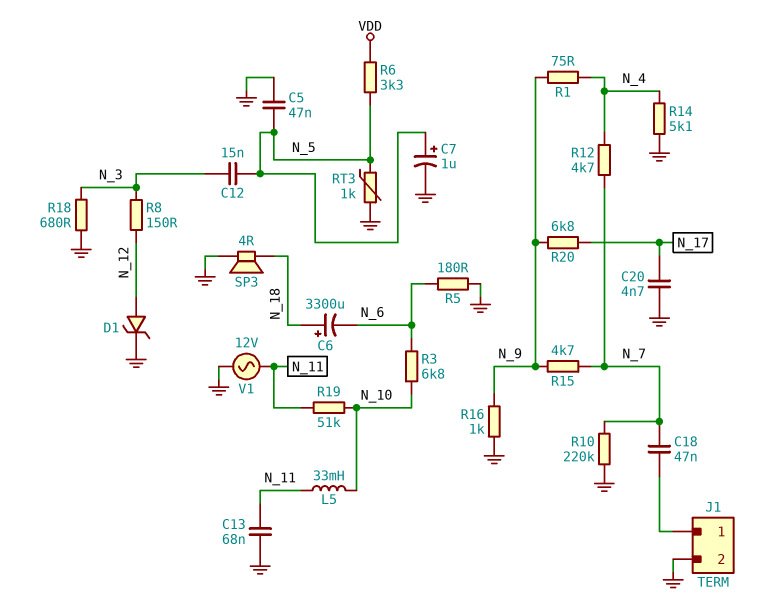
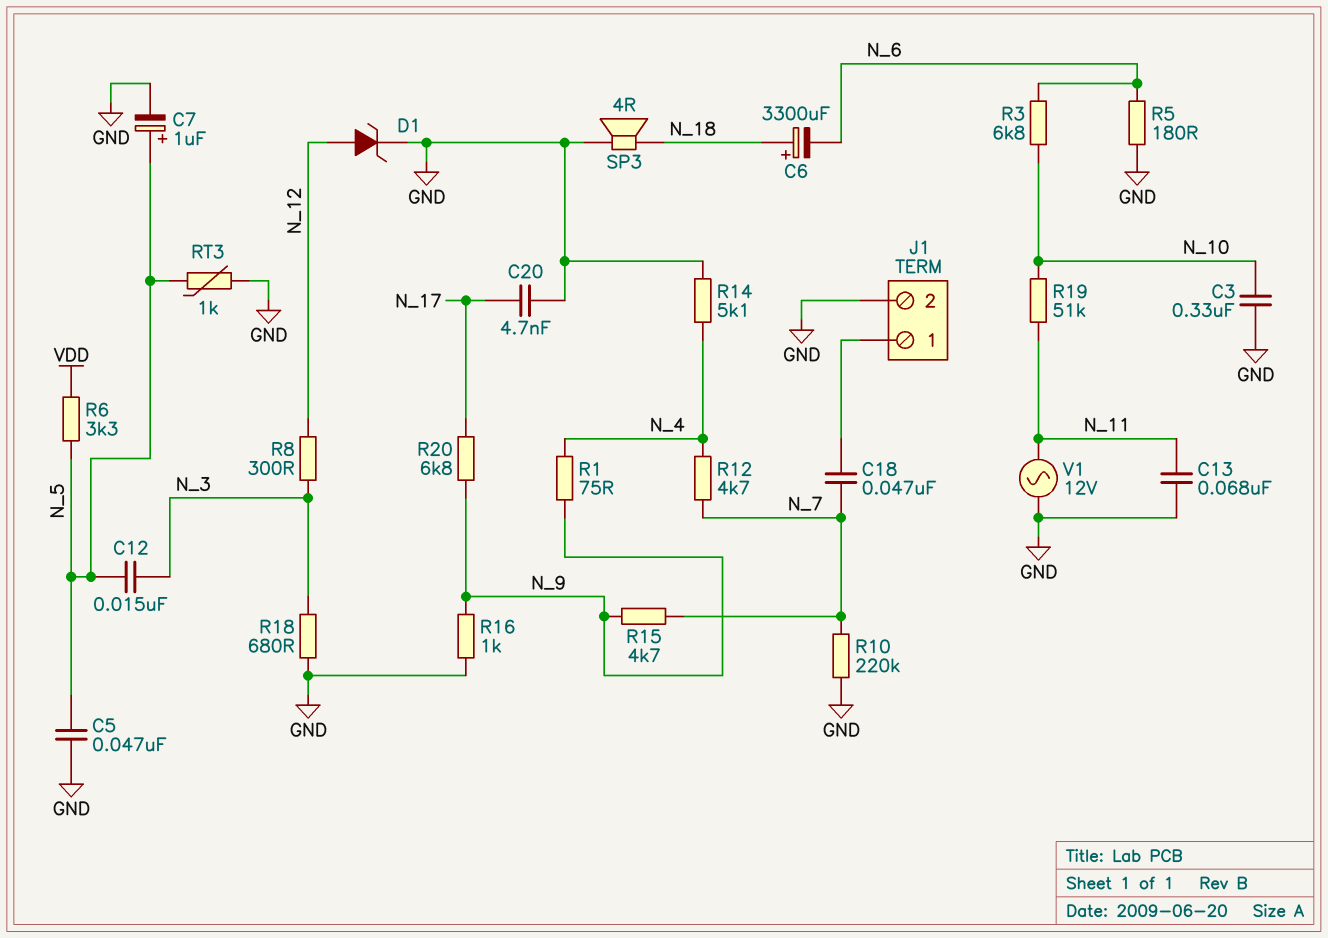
C3: none -> 330nF (GND, N_10)
L5: 33mH (N_10, N_11) -> none
R8: 150 (N_3, N_12) -> 300 (N_3, N_12)

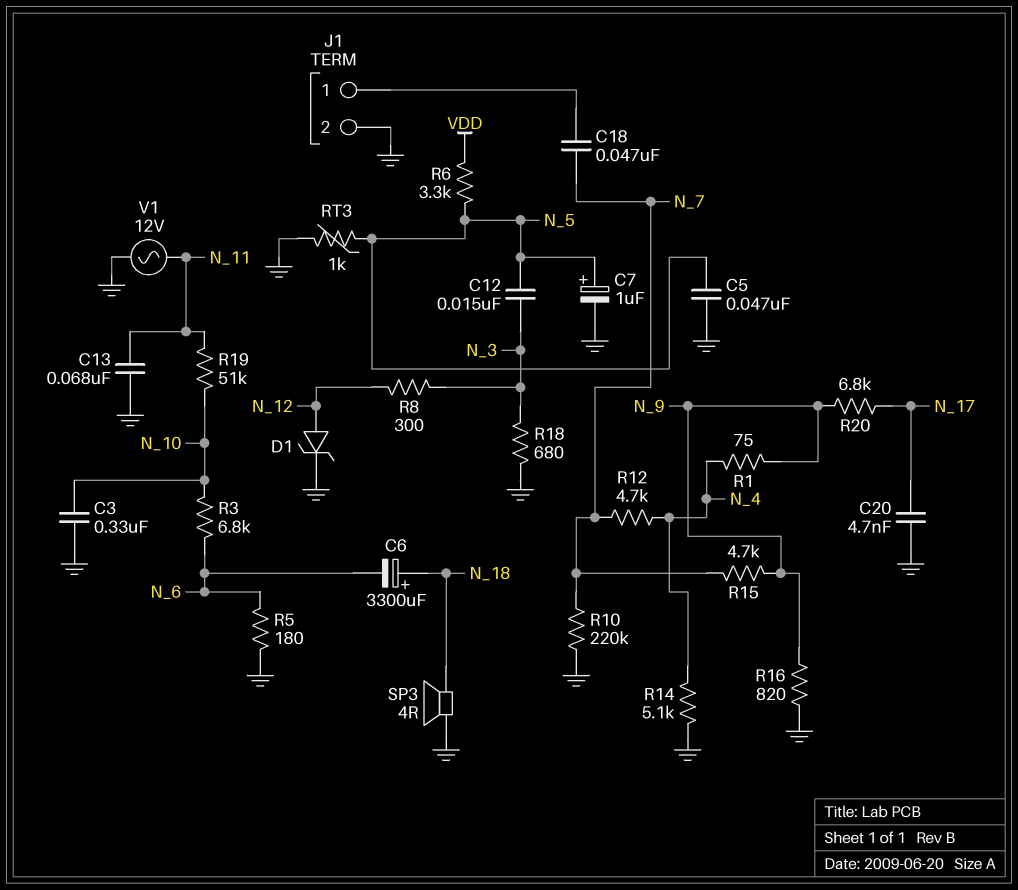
R16: 1k (GND, N_9) -> 820 (GND, N_9)

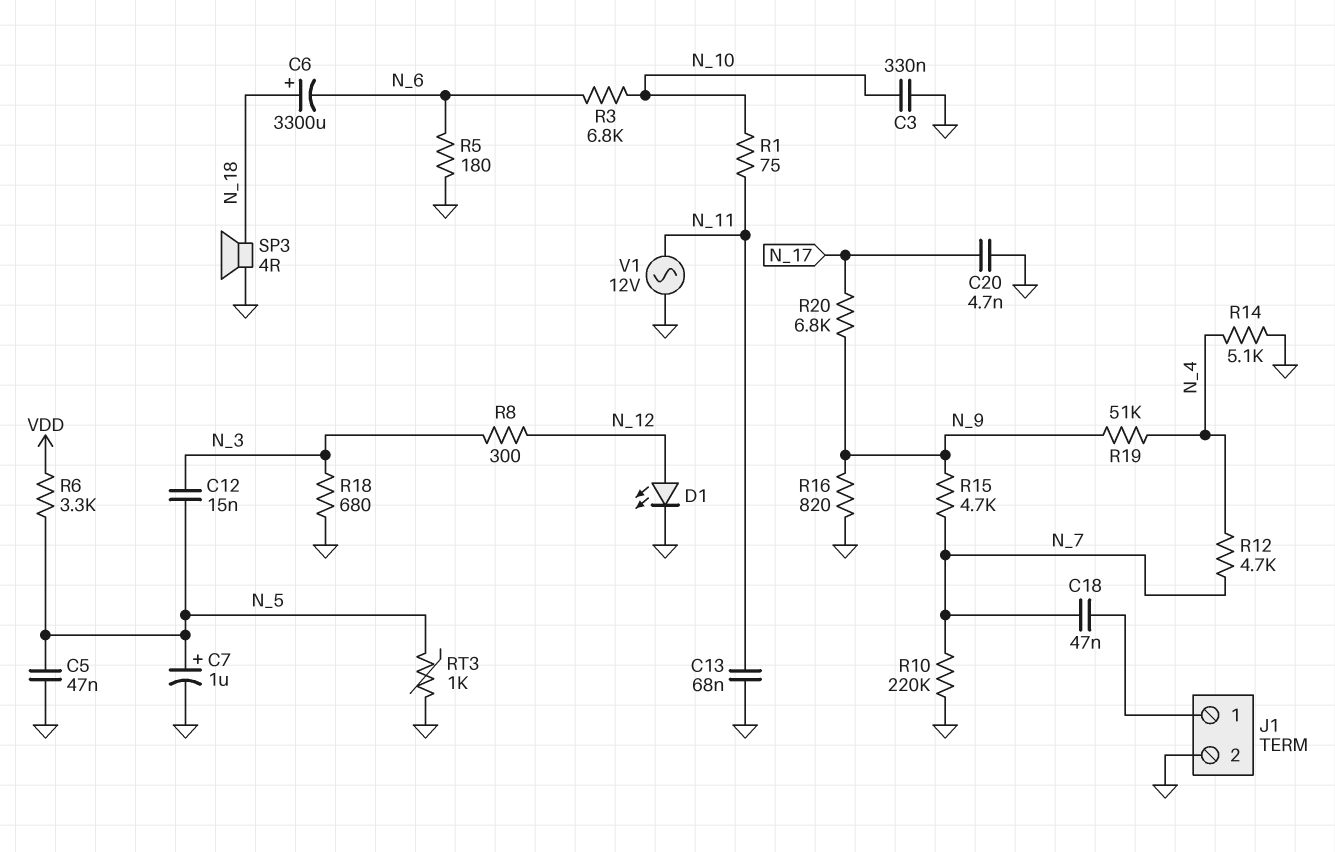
D1: zener (A N_12, K GND) -> LED (A N_12, K GND)
R1: 75 (N_4, N_9) -> 75 (N_10, N_11)
R19: 51k (N_10, N_11) -> 51k (N_4, N_9)

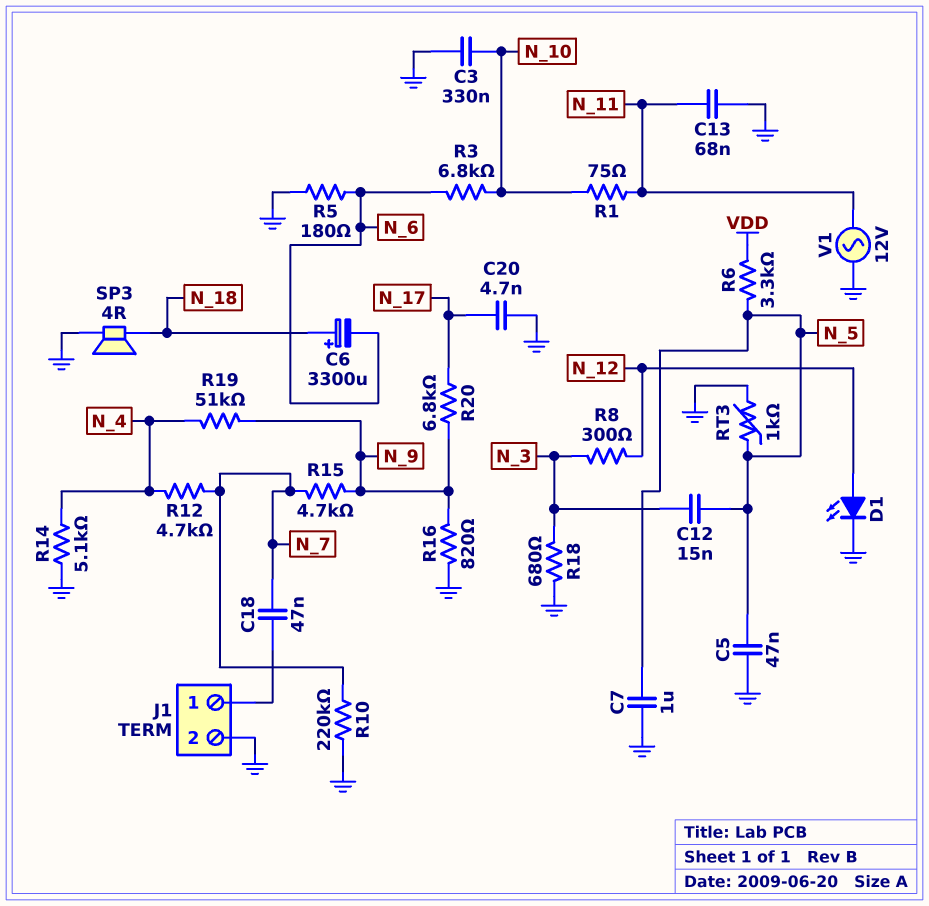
C7: 1uF (plus N_5, minus GND) -> 1uF (GND, N_5)

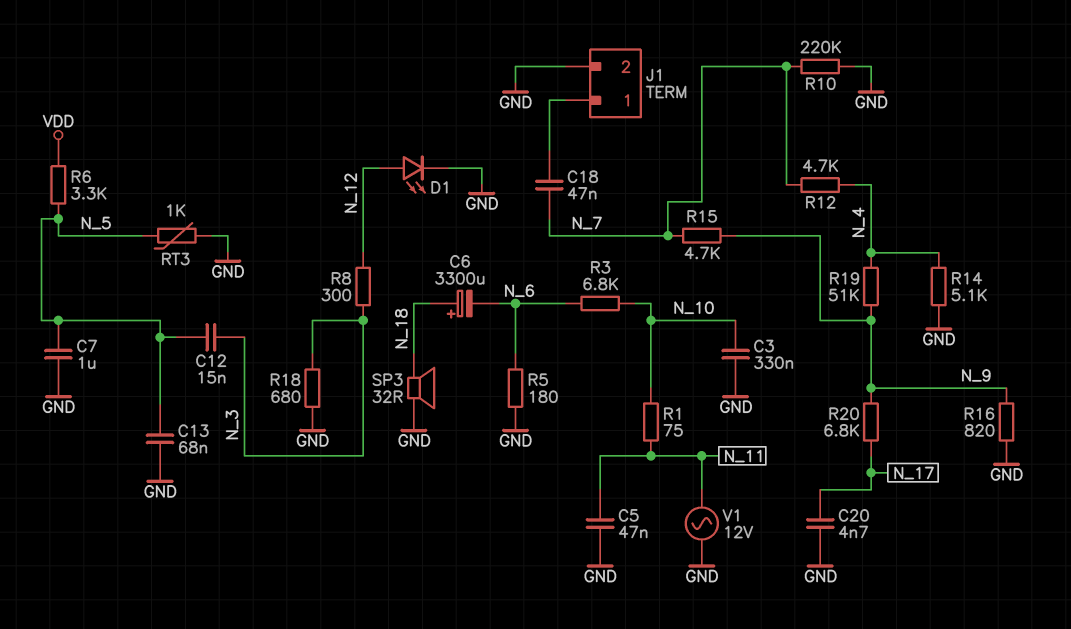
C5: 47nF (GND, N_5) -> 47nF (GND, N_11)
C13: 68nF (GND, N_11) -> 68nF (GND, N_5)
SP3: speaker 4R (GND, N_18) -> speaker 32R (GND, N_18)

